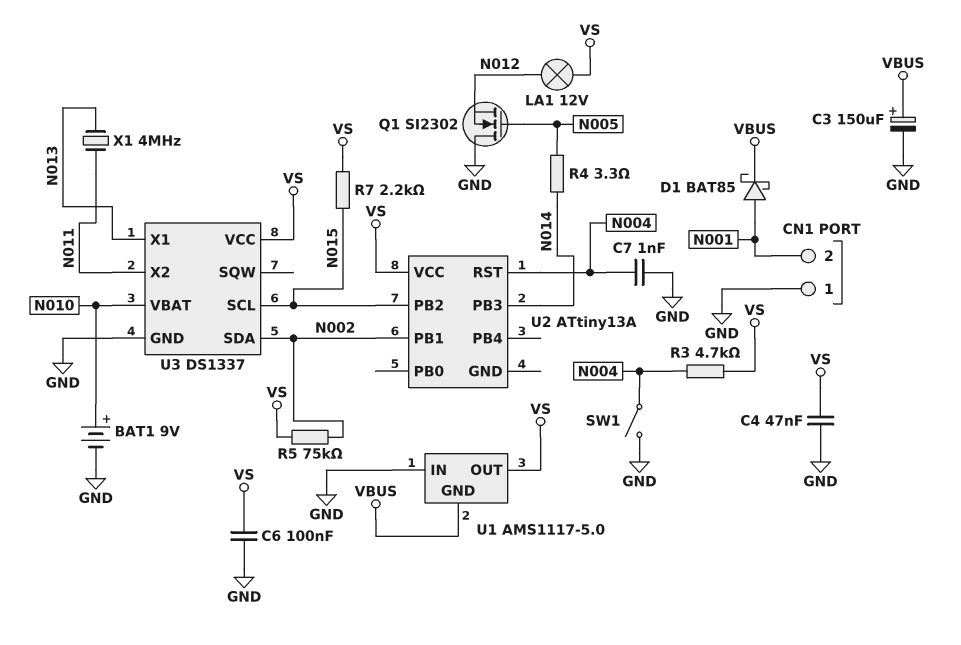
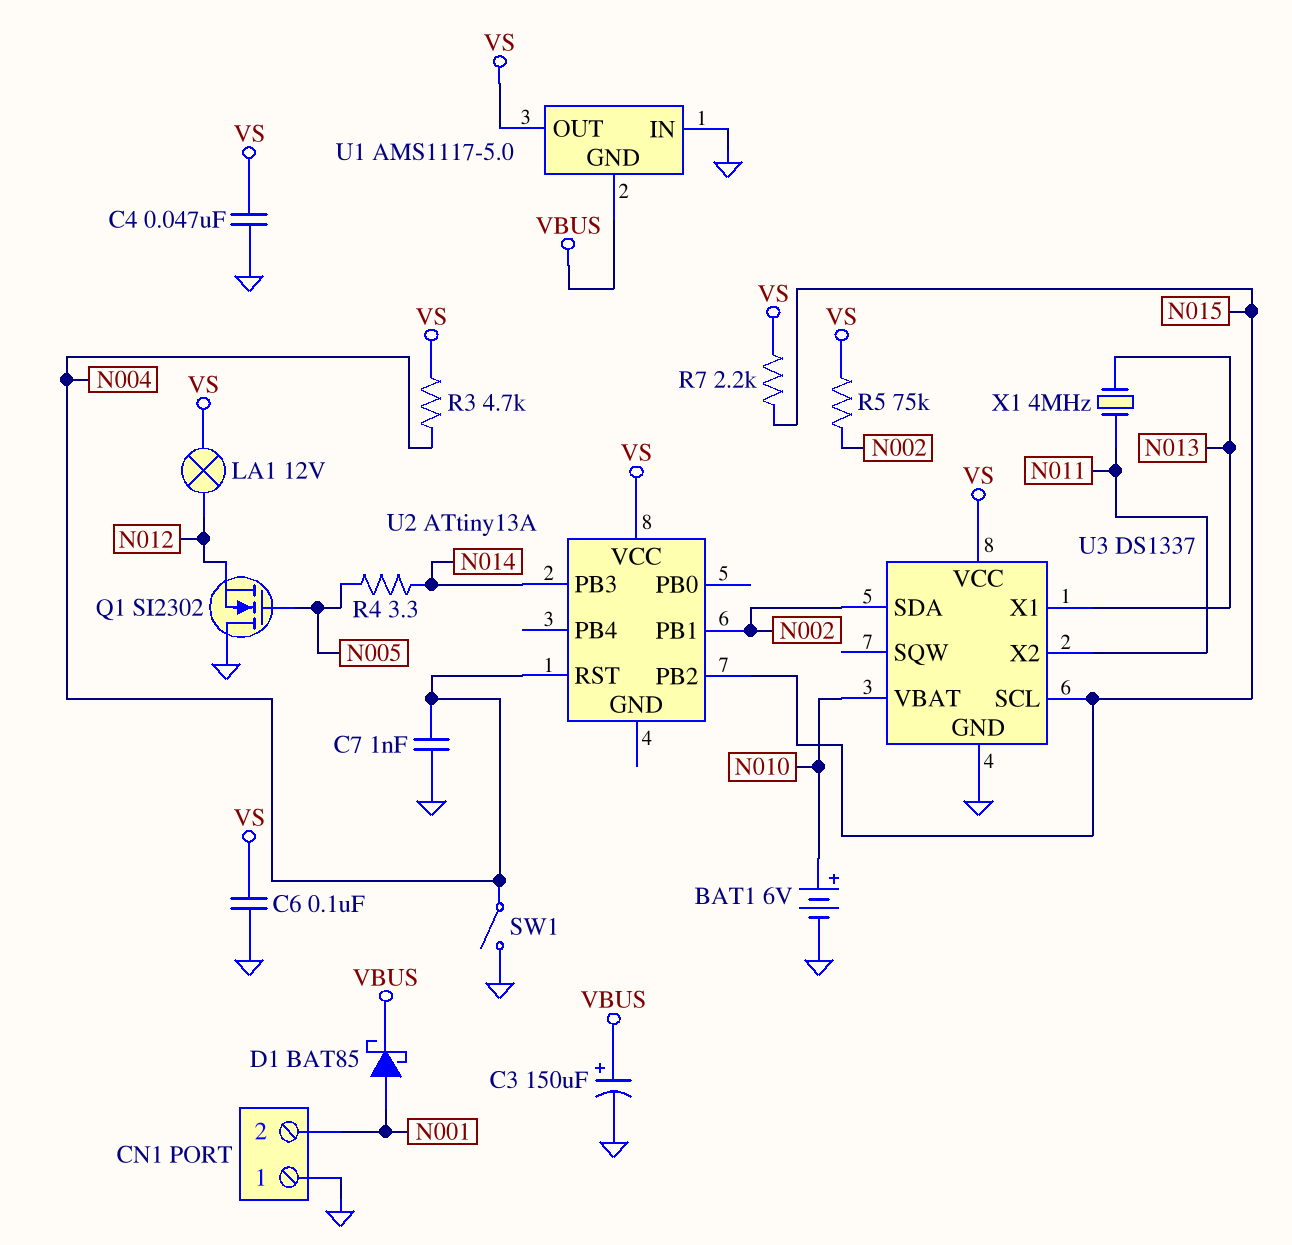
BAT1: 9V (plus N010, minus GND) -> 6V (plus N010, minus GND)

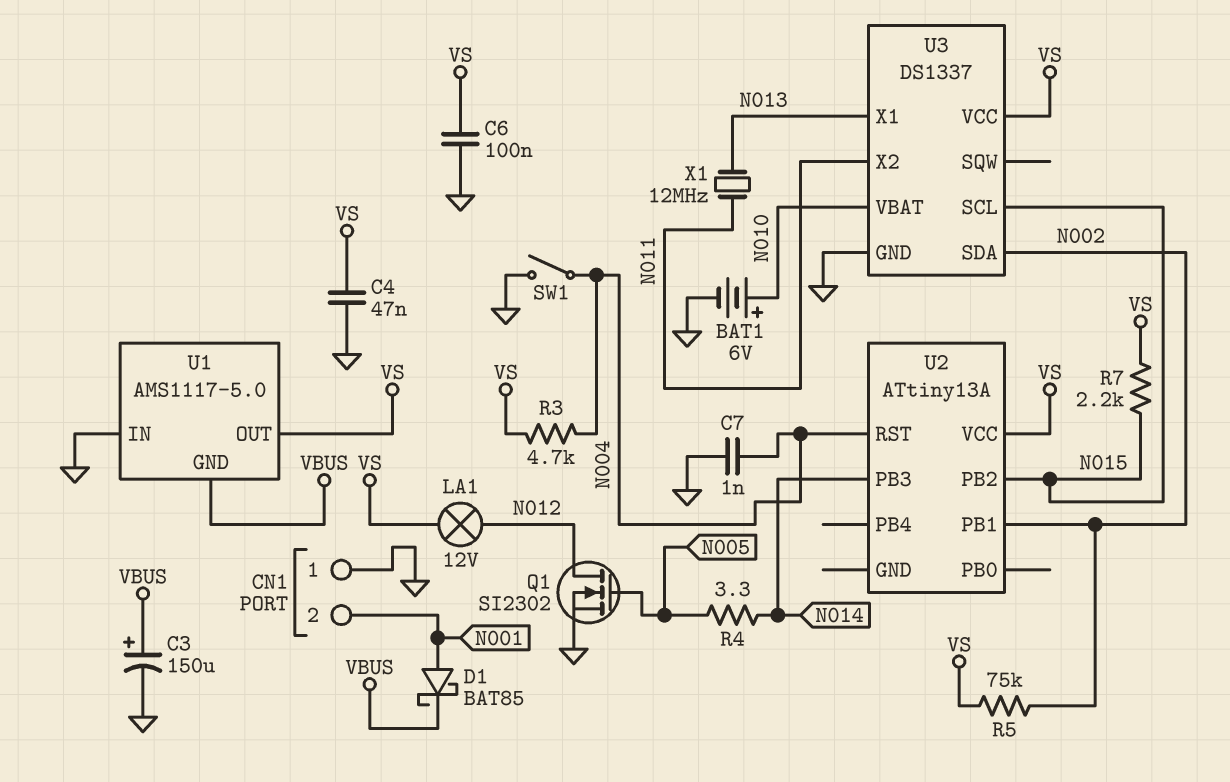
Q1: NMOS SI2302 (G N005, D GND, S N012) -> NMOS SI2302 (G N005, D N012, S GND)
X1: 4MHz (N011, N013) -> 12MHz (N011, N013)

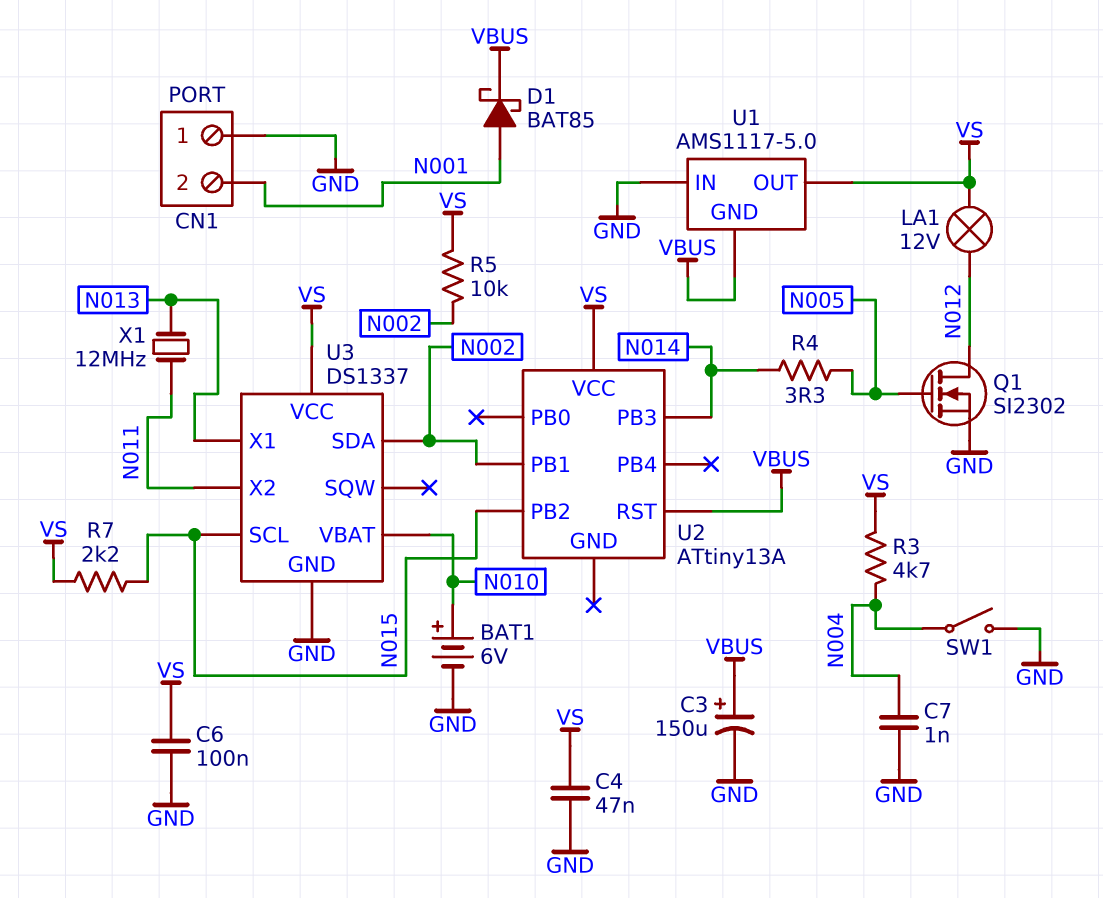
R5: 75k (N002, VS) -> 10k (N002, VS)
U2 pin RST: N004 -> VBUS

